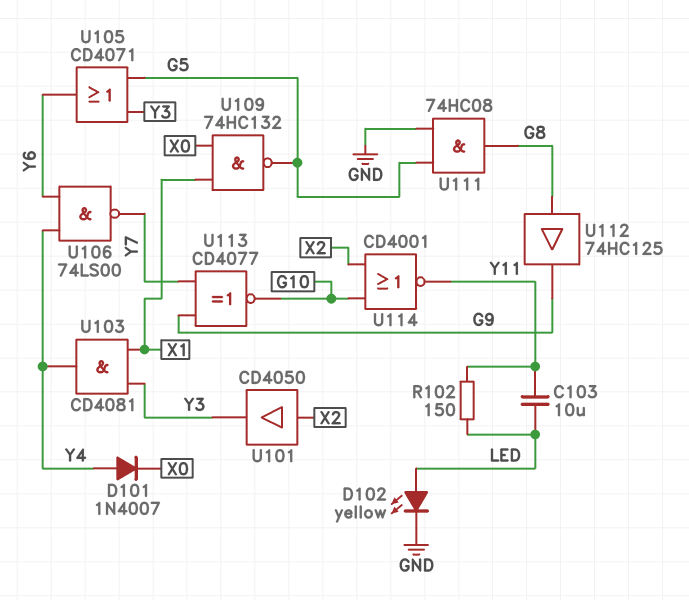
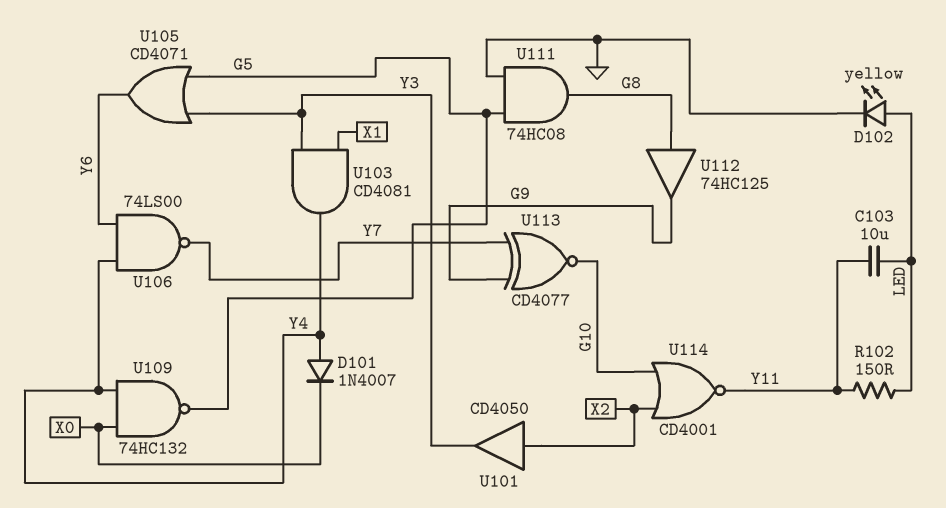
U109: NAND 74HC132 (in X0, in X1, out G5) -> NAND 74HC132 (in X0, in Y4, out G5)

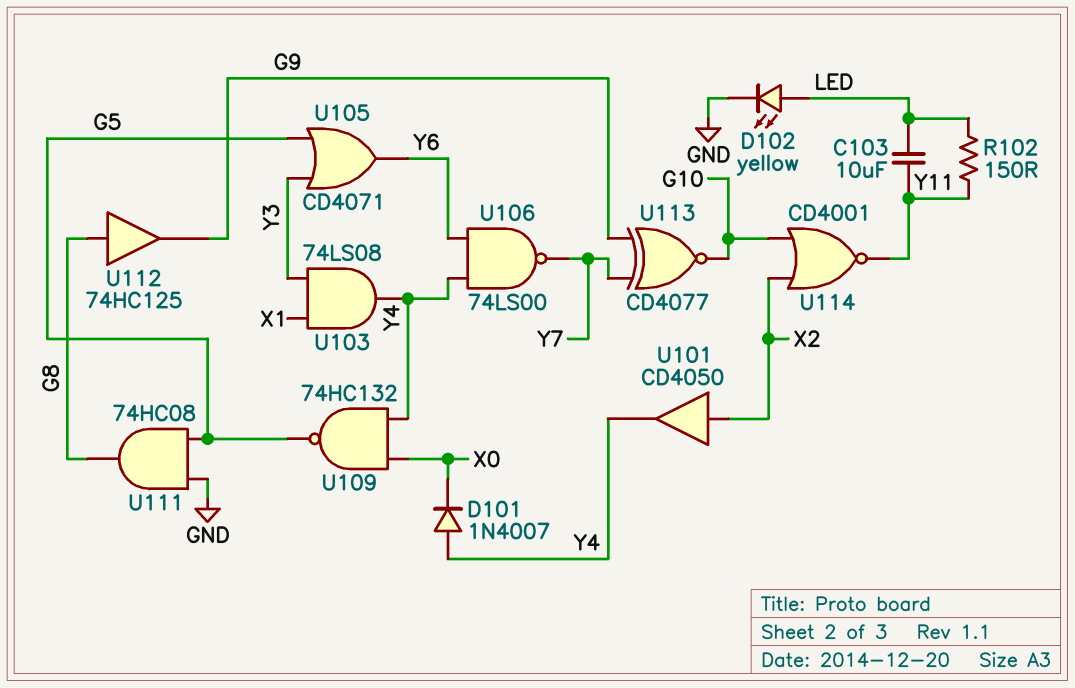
U101: buffer CD4050 (in X2, out Y3) -> buffer CD4050 (in X2, out Y4)
U103: AND CD4081 (in X1, in Y3, out Y4) -> AND 74LS08 (in X1, in Y3, out Y4)

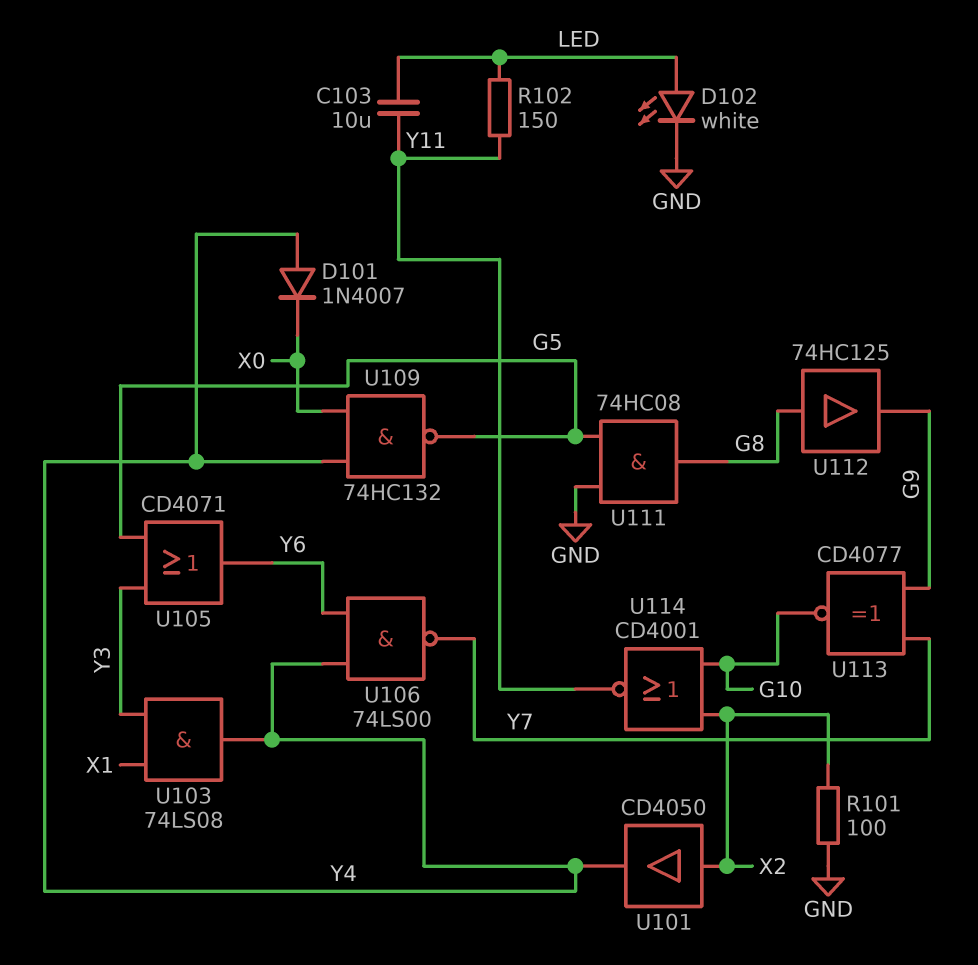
D102: LED yellow (A LED, K GND) -> LED white (A LED, K GND)
R101: none -> 100 (GND, X2)

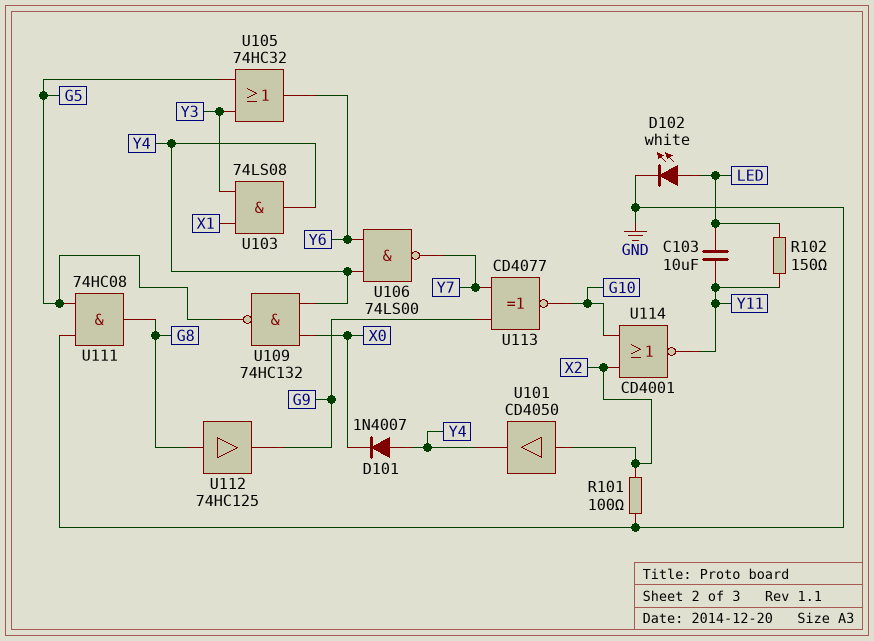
U105: OR CD4071 (in G5, in Y3, out Y6) -> OR 74HC32 (in G5, in Y3, out Y6)

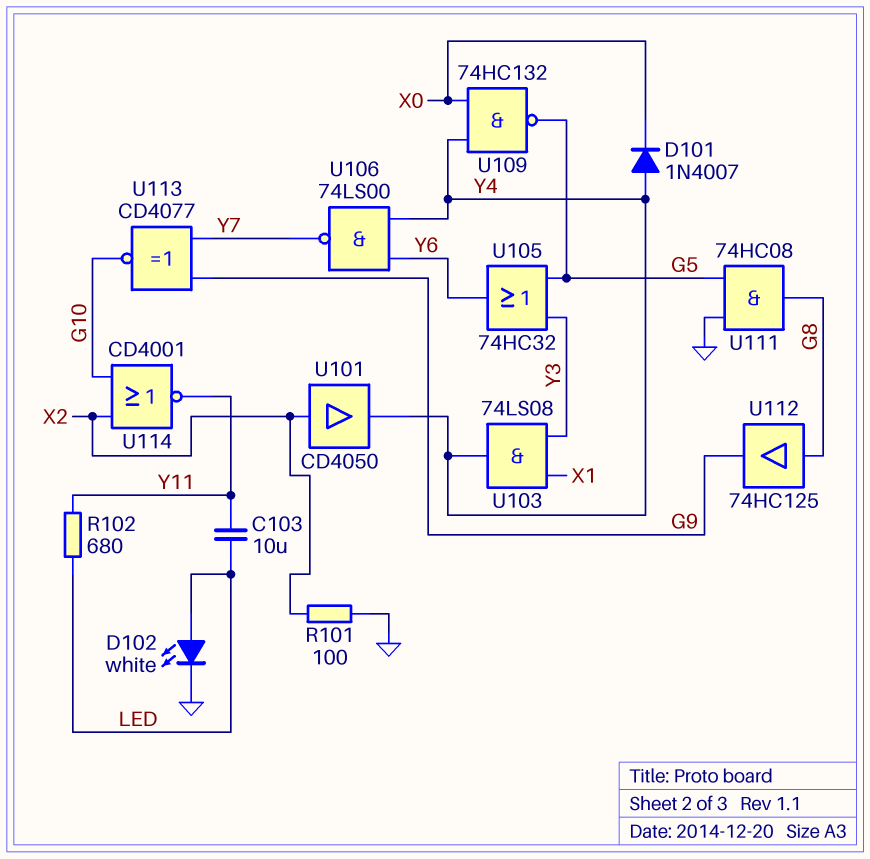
R102: 150 (LED, Y11) -> 680 (LED, Y11)

